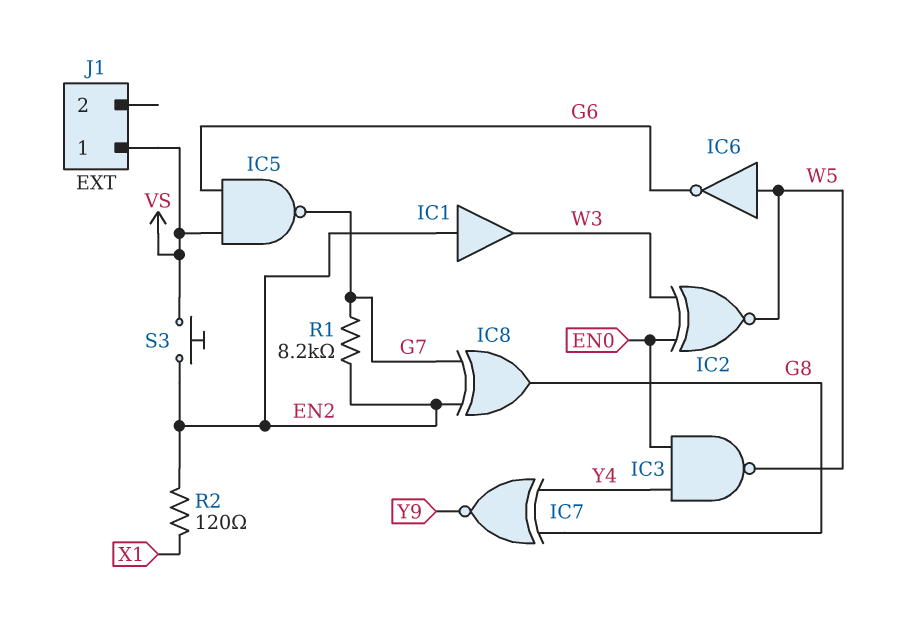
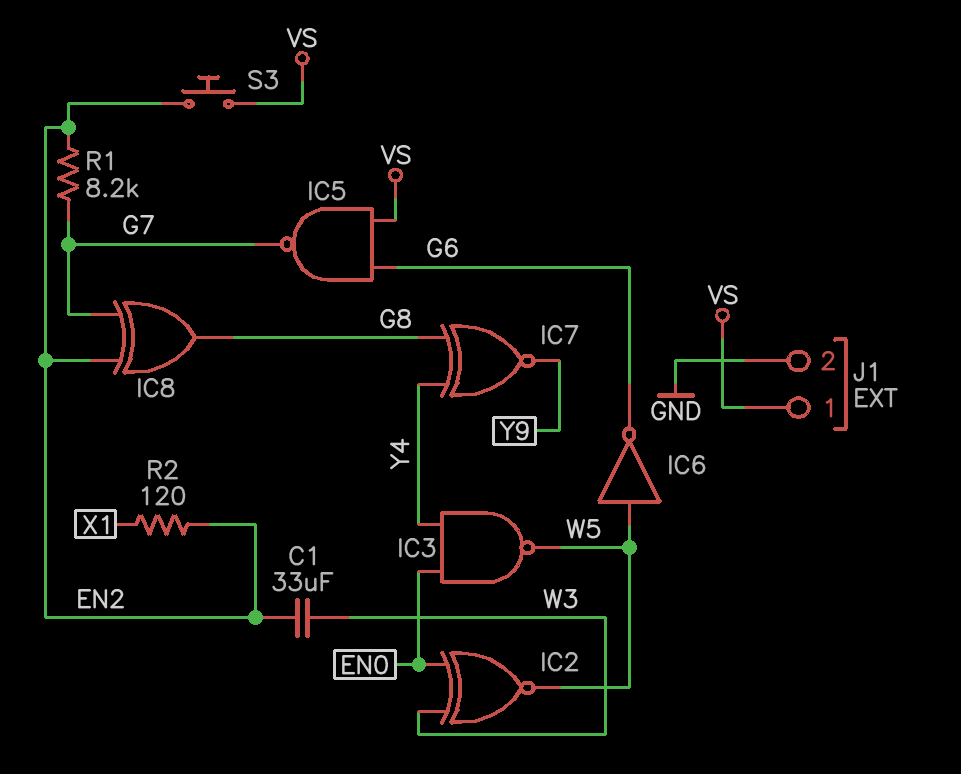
C1: none -> 33uF (EN2, W3)
IC1: buffer (in EN2, out W3) -> none
J1 pin 2: none -> GND

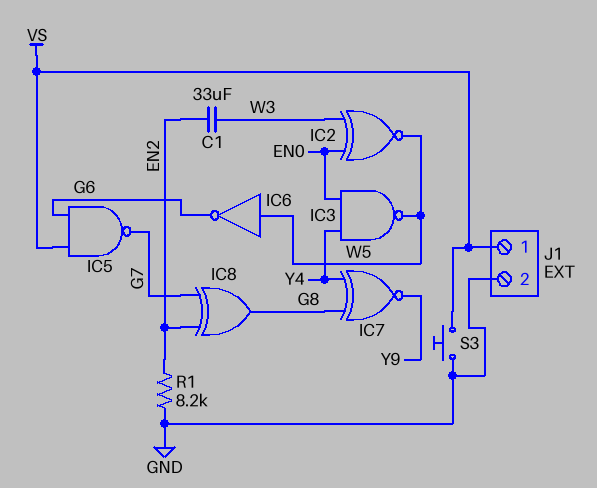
R1: 8.2k (EN2, G7) -> 8.2k (EN2, GND)
R2: 120 (EN2, X1) -> none
S3: button (EN2, VS) -> button (GND, VS)

